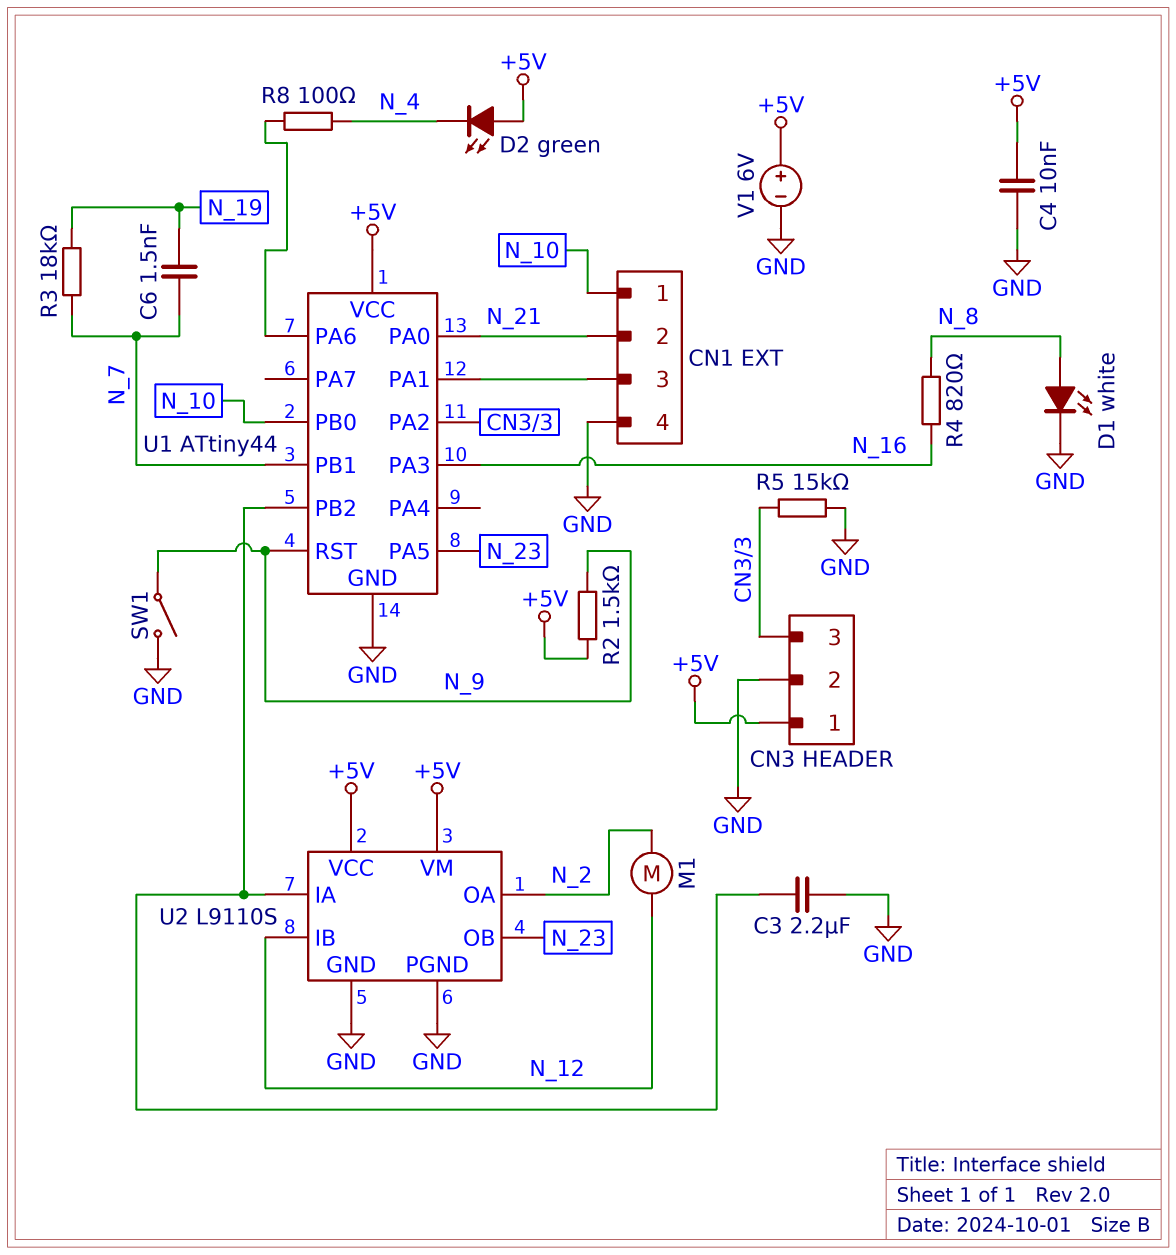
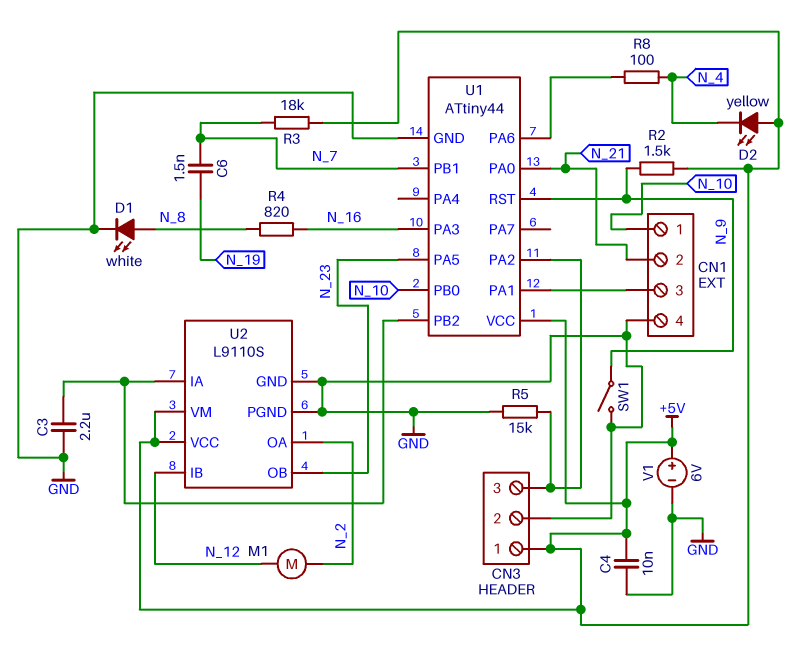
D2: LED green (A +5V, K N_4) -> LED yellow (A +5V, K N_4)
R3: 18k (N_7, N_19) -> 18k (+5V, N_7)

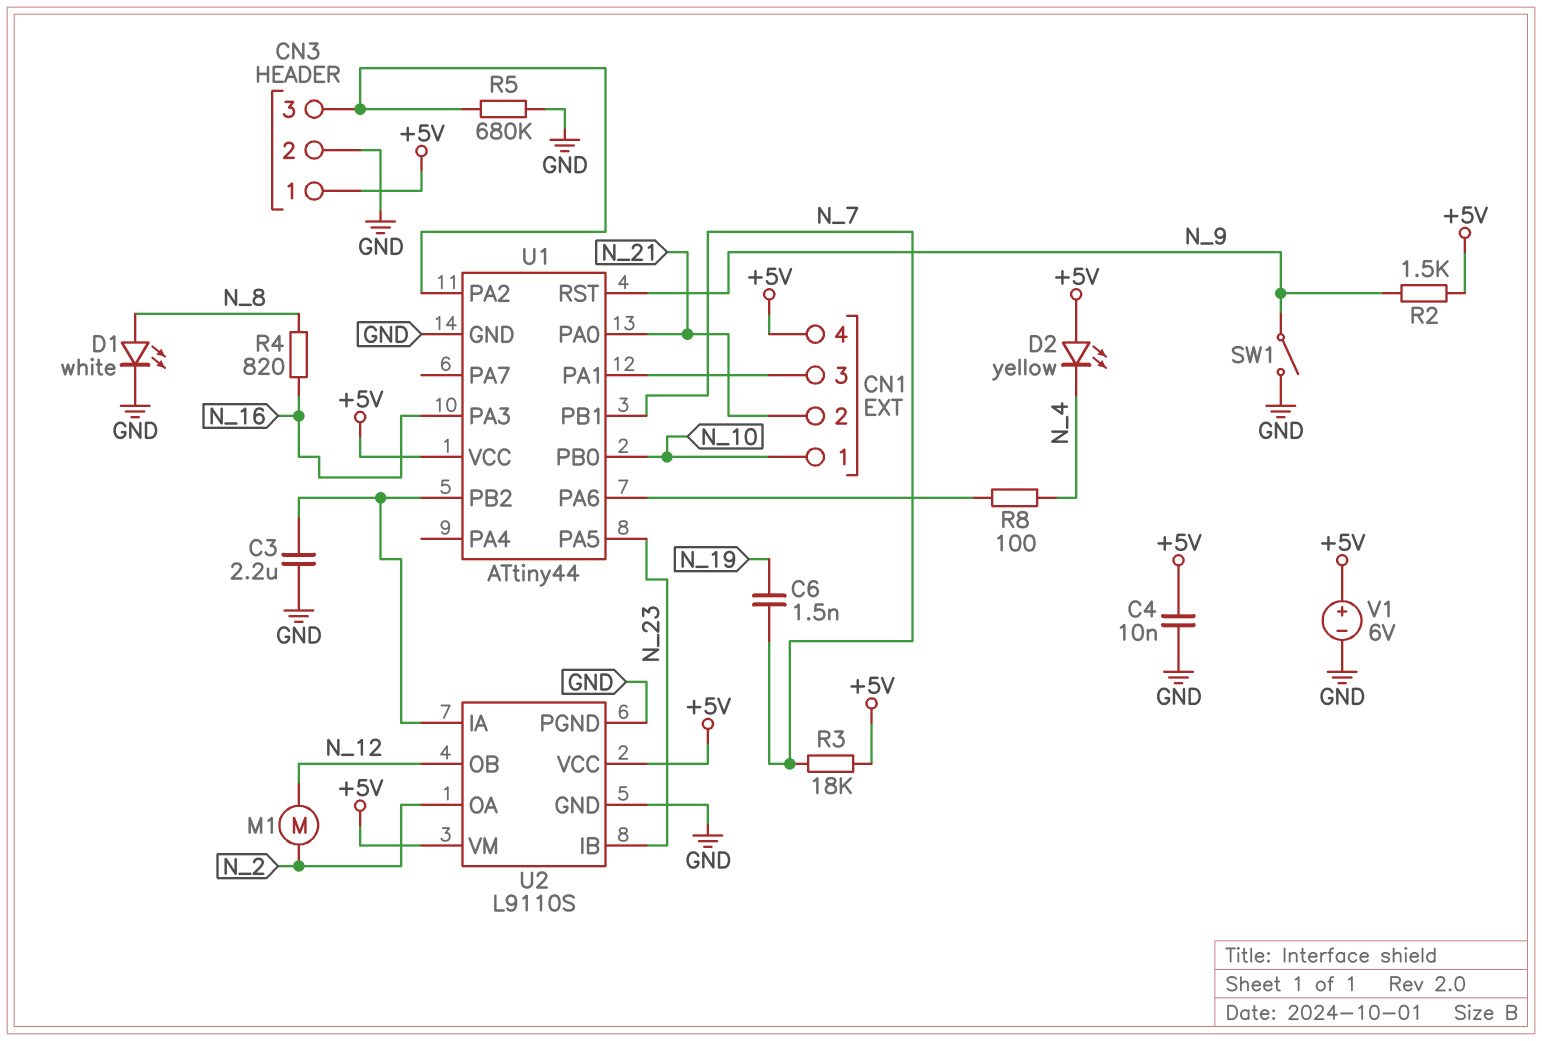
CN1 pin 4: GND -> +5V
R5: 15k (CN3/3, GND) -> 680k (CN3/3, GND)
U2 pin IB: N_12 -> N_23
U2 pin OB: N_23 -> N_12

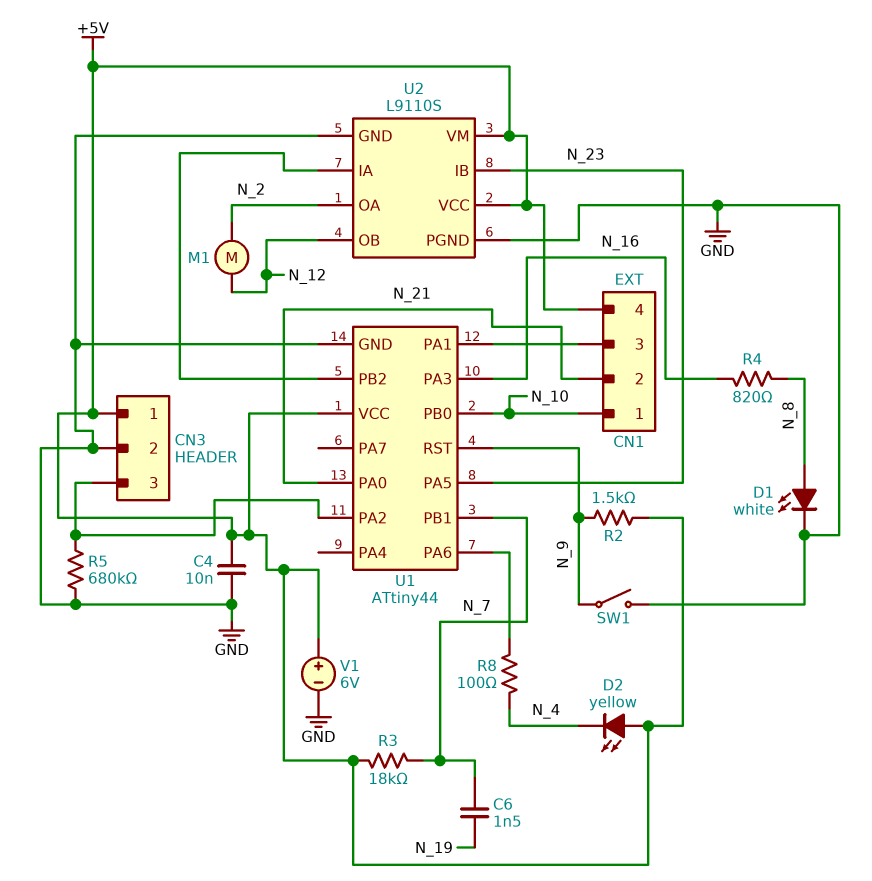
C3: 2.2uF (GND, U1/PB2) -> none

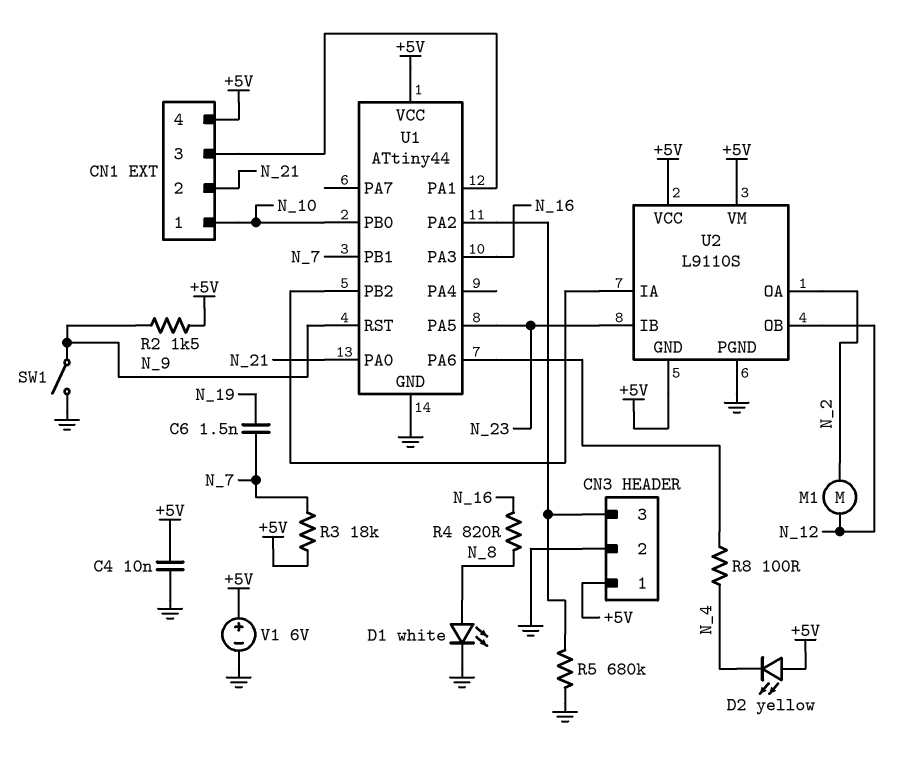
U2 pin GND: GND -> +5V

